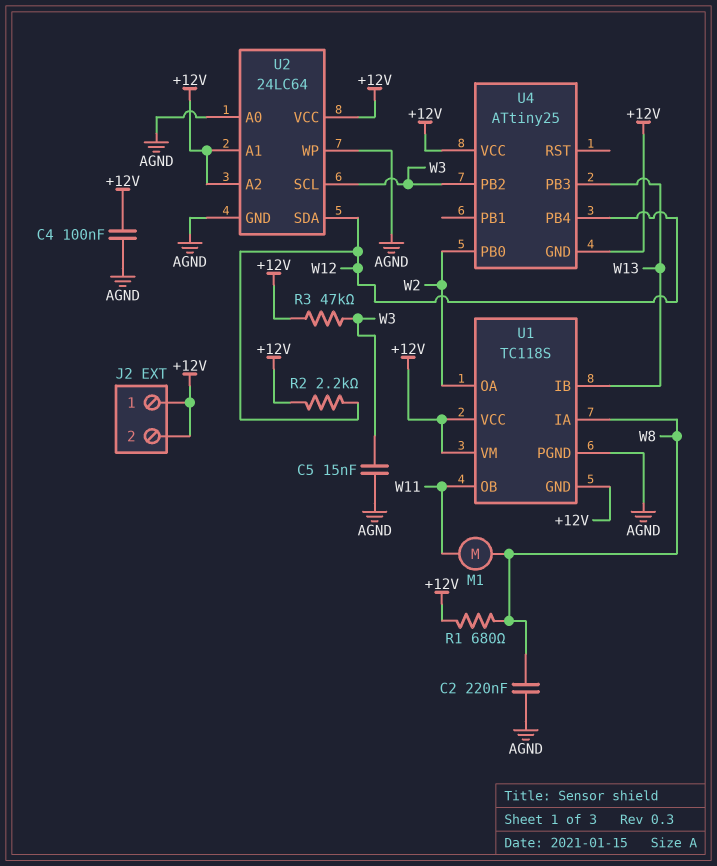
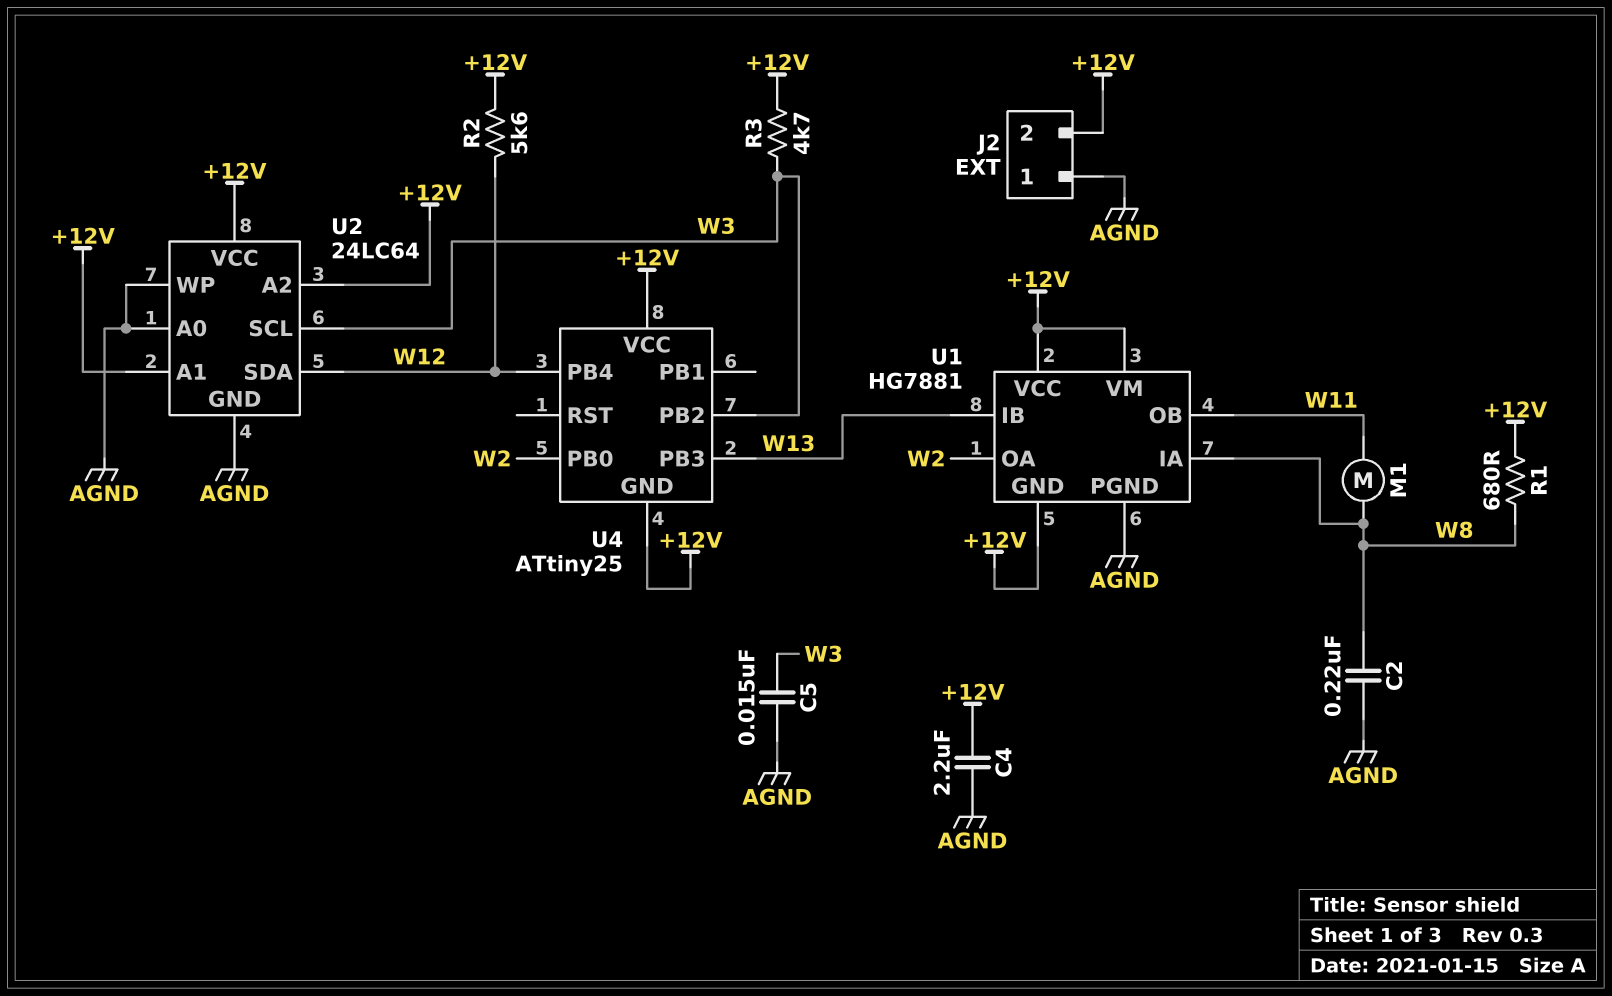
C4: 100nF (+12V, AGND) -> 2.2uF (+12V, AGND)
J2 pin 1: +12V -> AGND
R2: 2.2k (+12V, W12) -> 5.6k (+12V, W12)
R3: 47k (+12V, W3) -> 4.7k (+12V, W3)
U1: TC118S -> HG7881

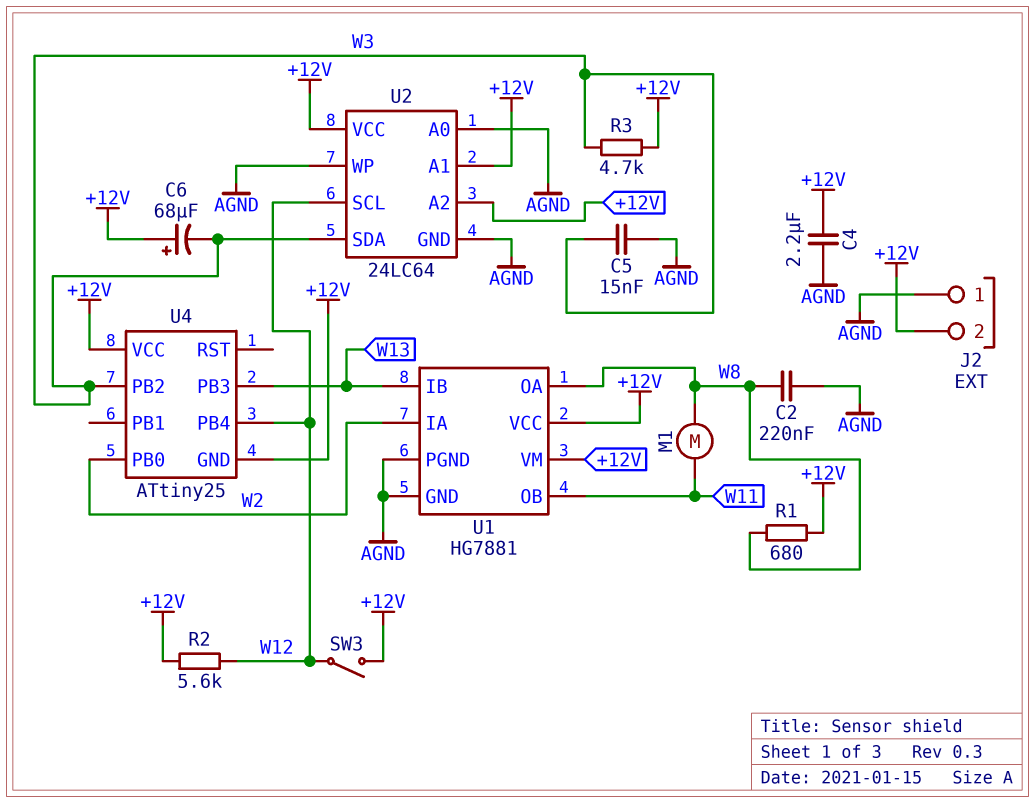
C6: none -> 68uF (plus +12V, minus W3)
SW3: none -> switch (+12V, W12)
U1 pin GND: +12V -> AGND
U1 pin IA: W8 -> W2
U1 pin OA: W2 -> W8
U2 pin SCL: W3 -> W12
U2 pin SDA: W12 -> W3

